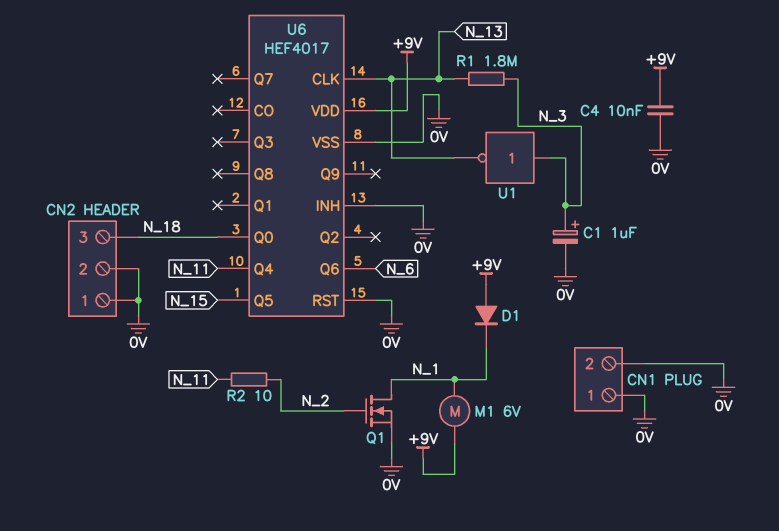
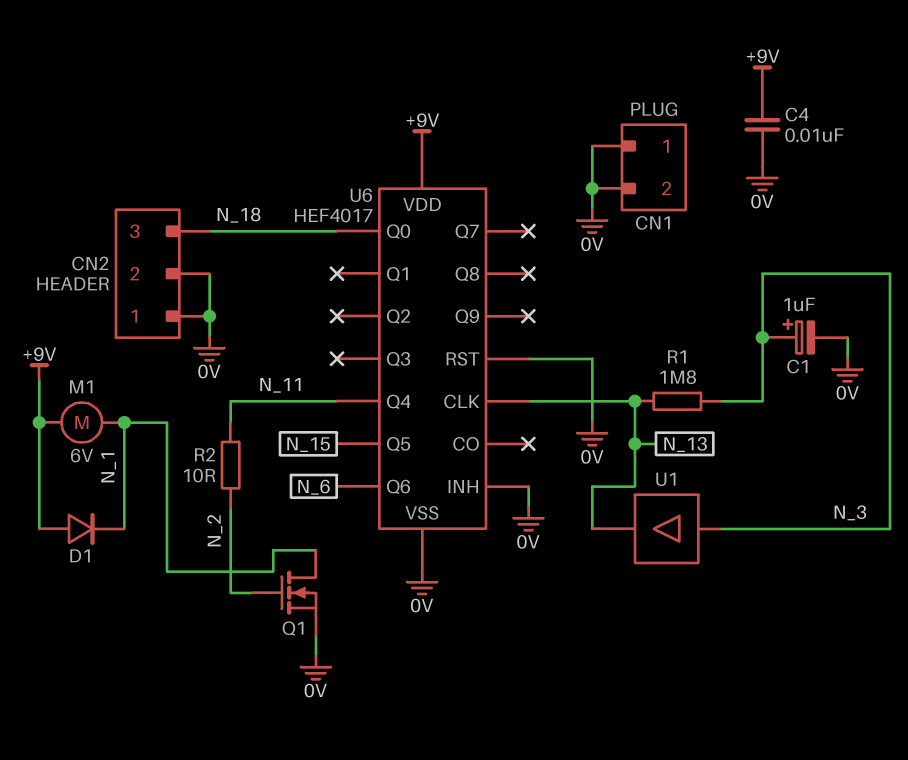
U1: NOT (in N_3, out N_13) -> buffer (in N_3, out N_13)

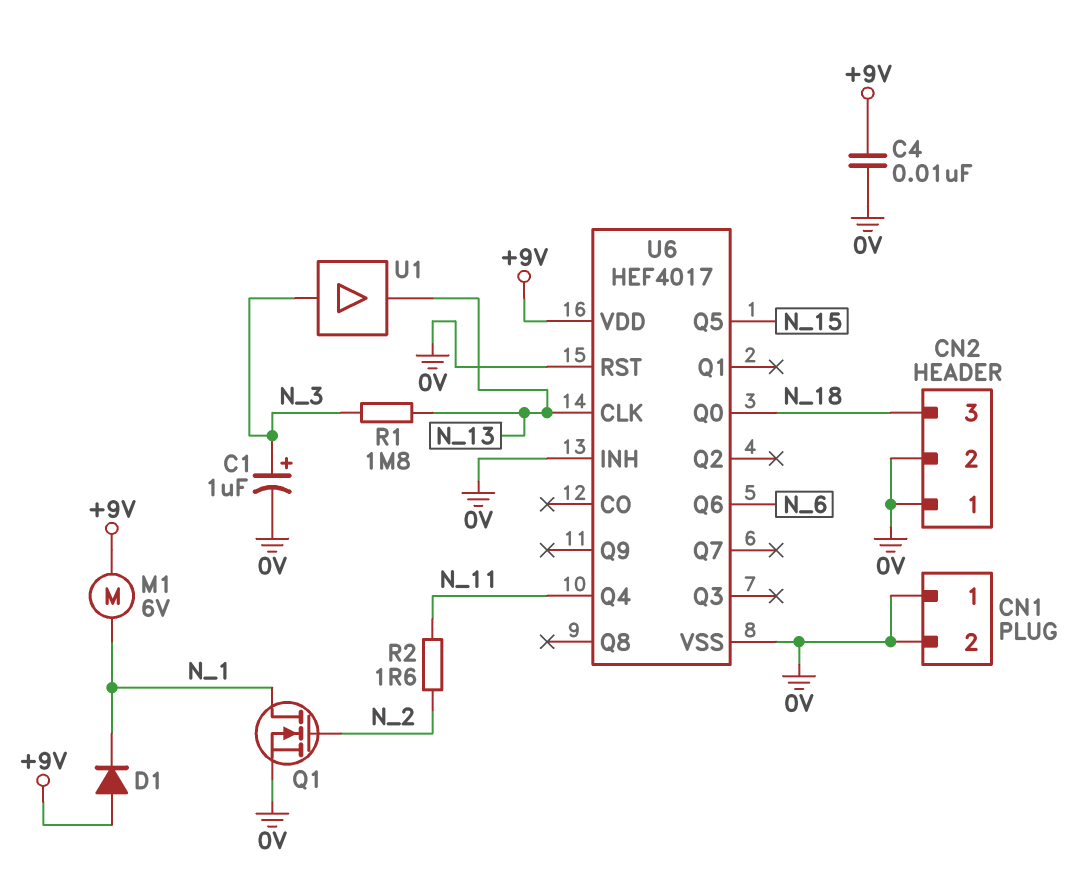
R2: 10 (N_2, N_11) -> 1.6 (N_2, N_11)

